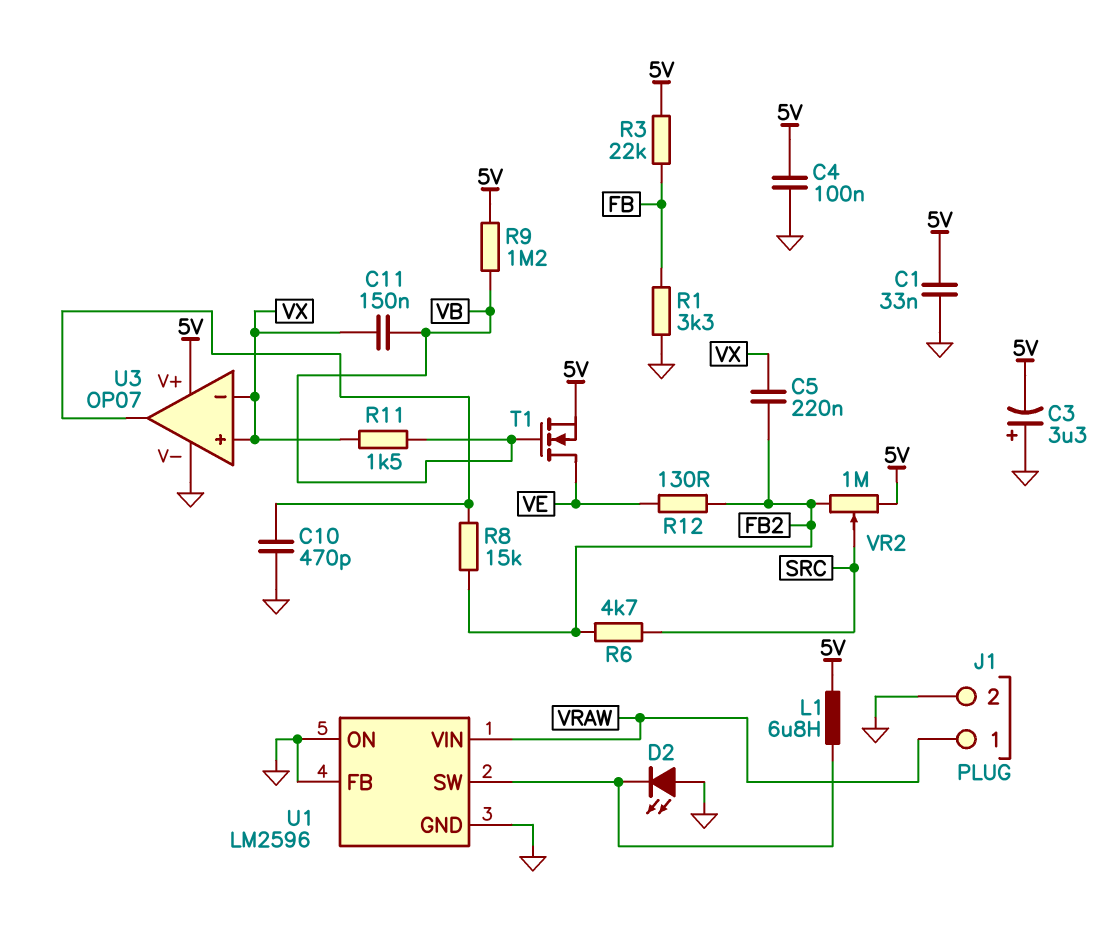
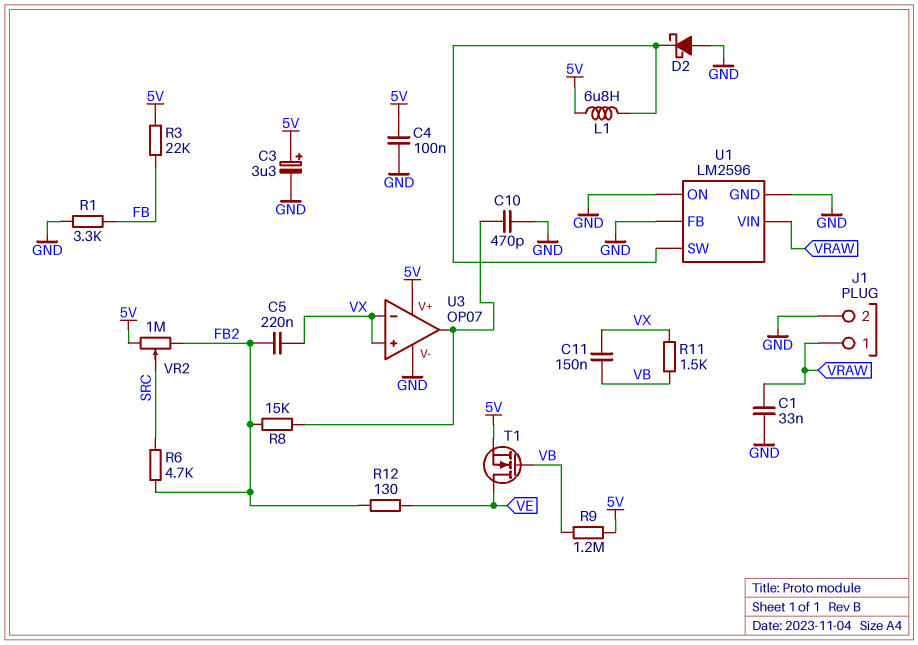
C1: 33nF (5V, GND) -> 33nF (GND, VRAW)
C3: 3.3uF (plus GND, minus 5V) -> 3.3uF (plus 5V, minus GND)
D2: LED (A GND, K U1/SW) -> schottky (A GND, K U1/SW)

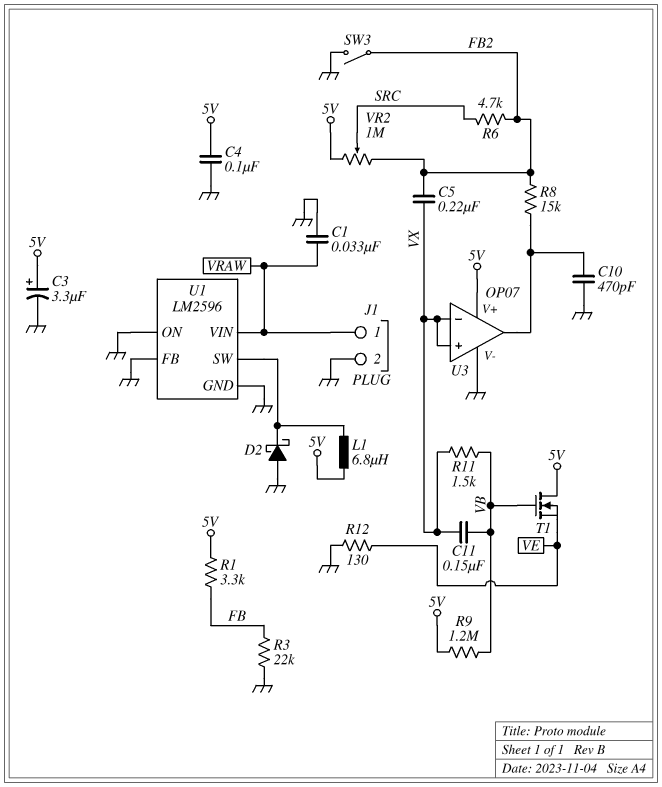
R1: 3.3k (FB, GND) -> 3.3k (5V, FB)
R3: 22k (5V, FB) -> 22k (FB, GND)
R12: 130 (FB2, VE) -> 130 (GND, VE)
SW3: none -> switch (FB2, GND)
T1: NMOS (G VB, D VE, S 5V) -> NMOS (G VB, D 5V, S VE)

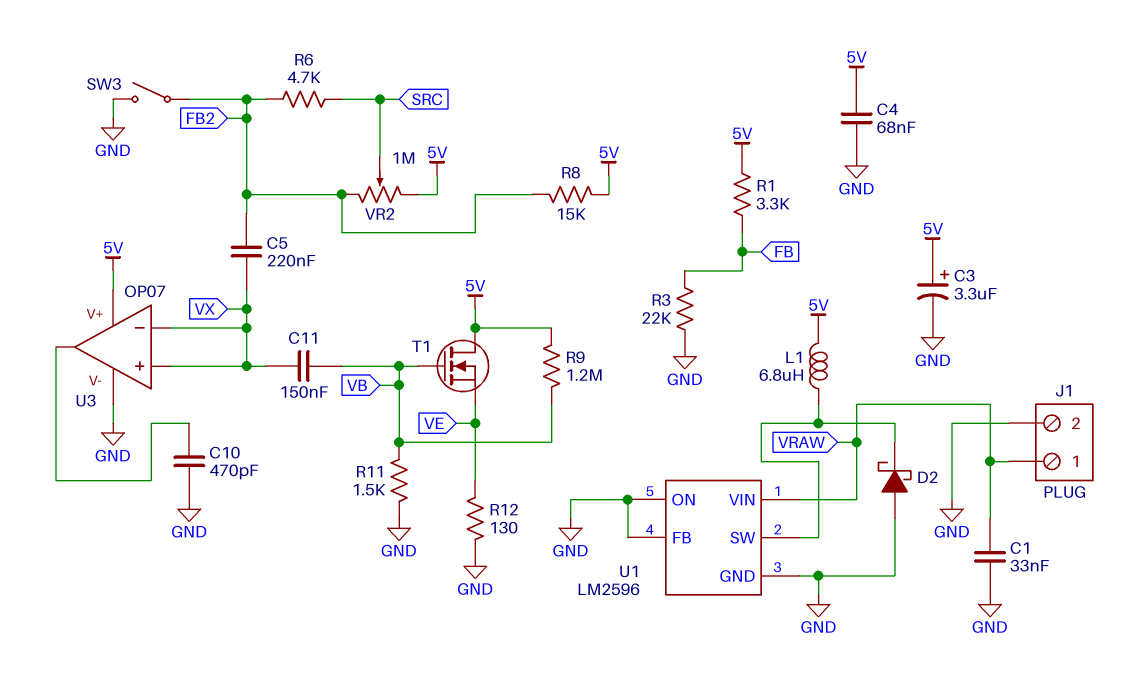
C4: 100nF (5V, GND) -> 68nF (5V, GND)
R8: 15k (FB2, U3/out) -> 15k (5V, FB2)
R11: 1.5k (VB, VX) -> 1.5k (GND, VB)

